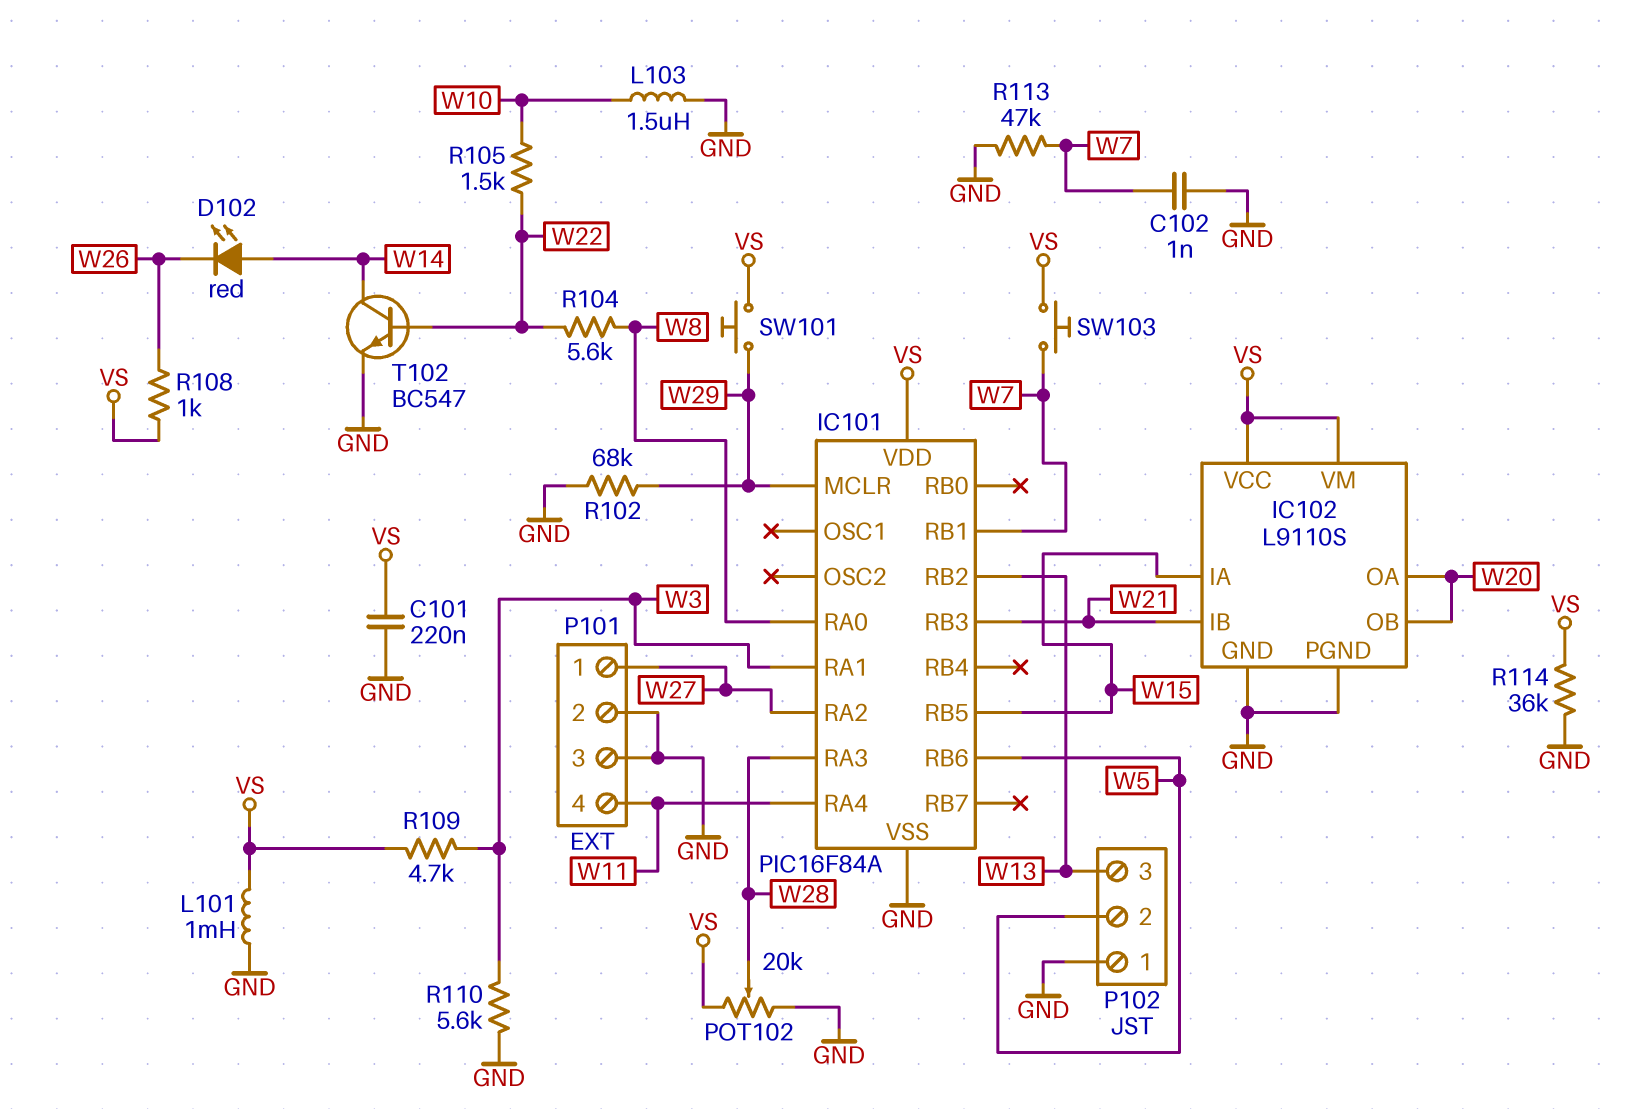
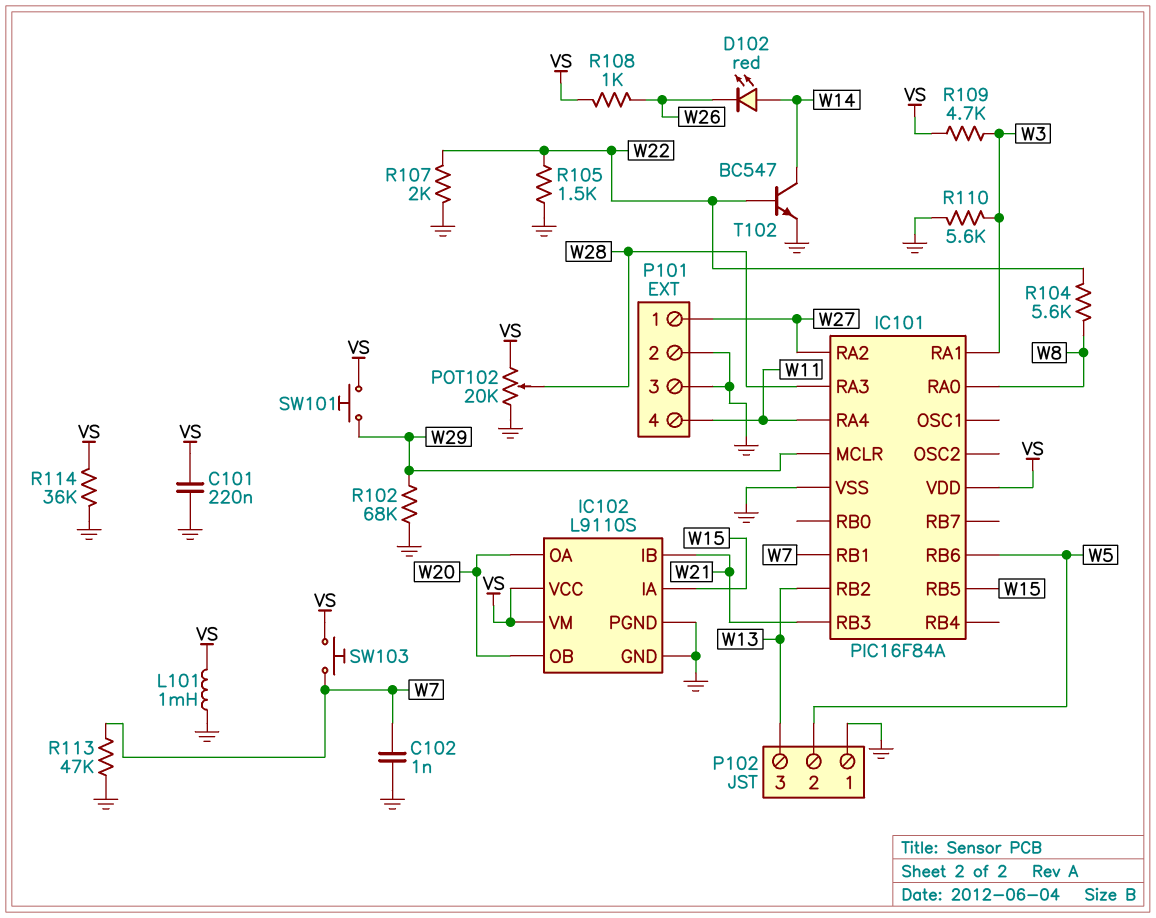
L103: 1.5uH (GND, W10) -> none
R105: 1.5k (W10, W22) -> 1.5k (GND, W22)
R107: none -> 2k (GND, W22)

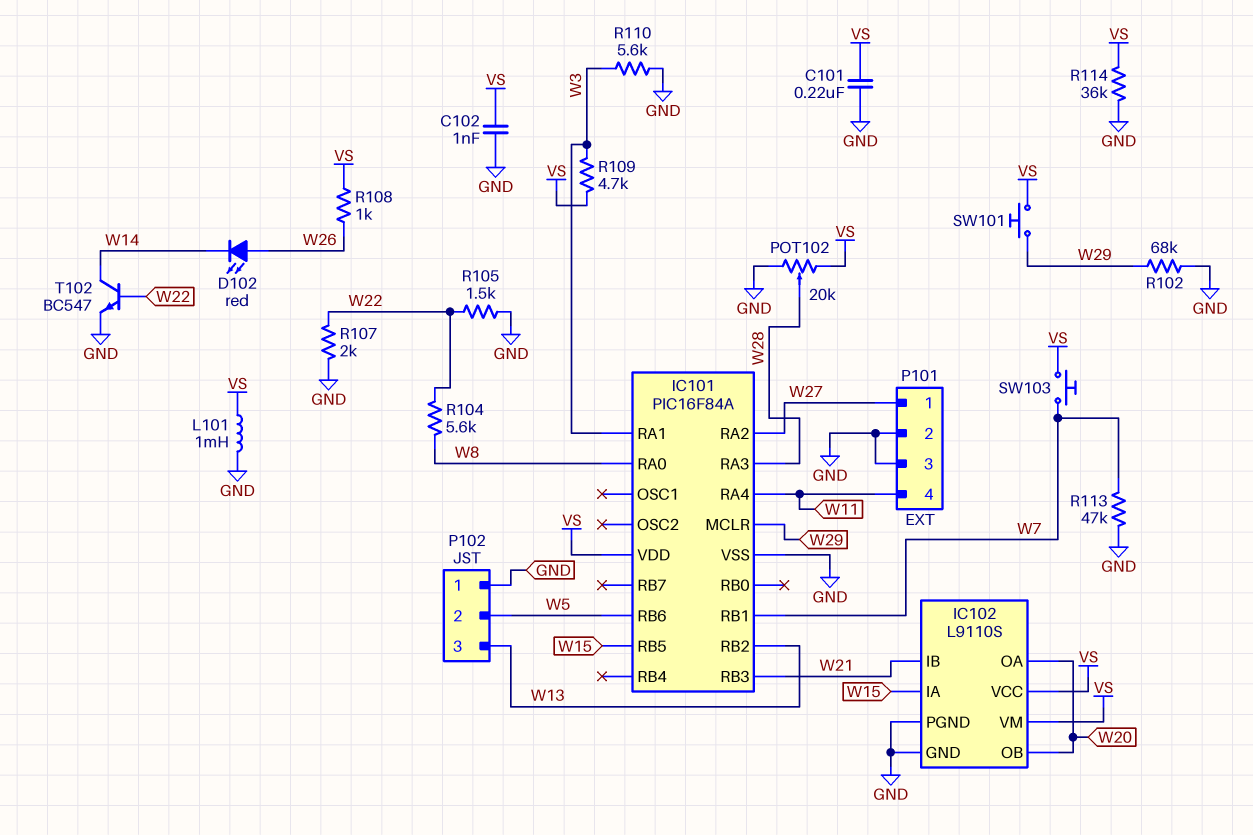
C102: 1nF (GND, W7) -> 1nF (GND, VS)
D102: LED red (A W14, K W26) -> LED red (A W26, K W14)

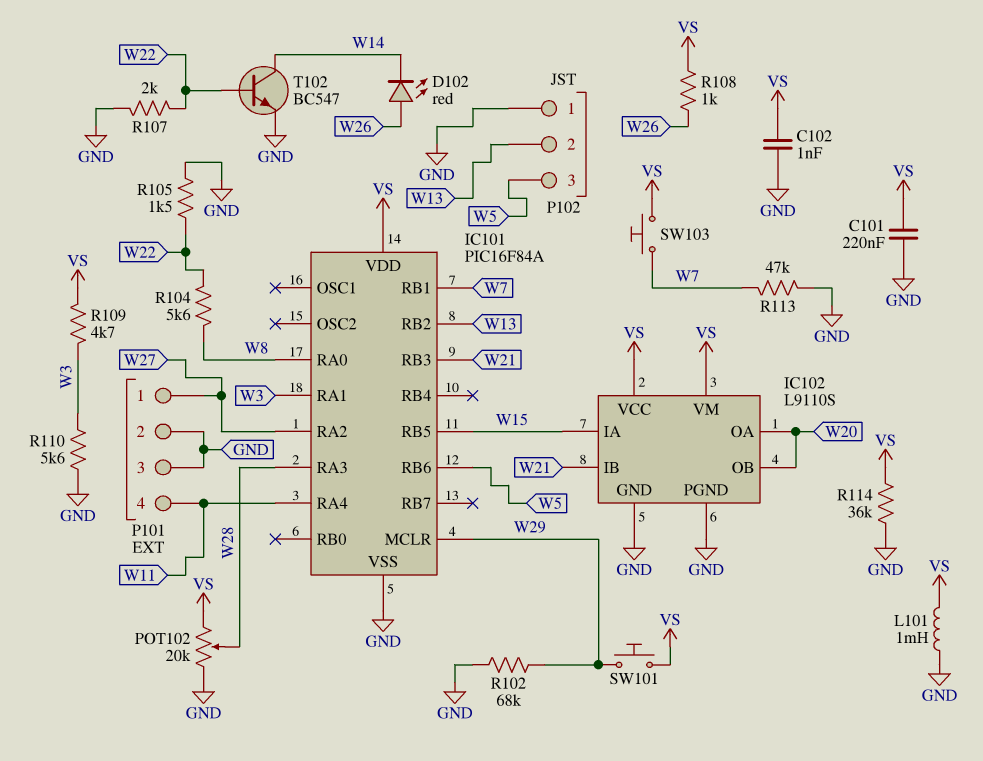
P102 pin 2: W5 -> W13
P102 pin 3: W13 -> W5

